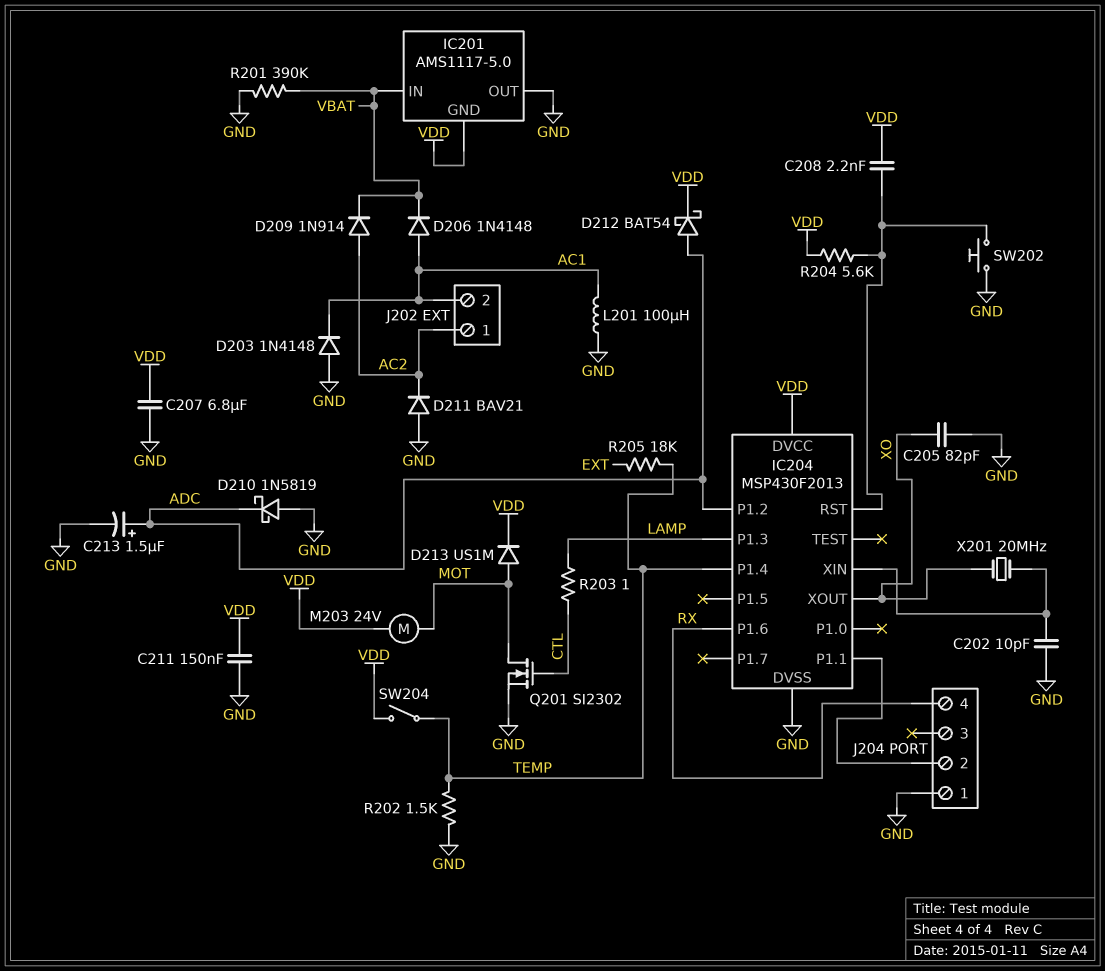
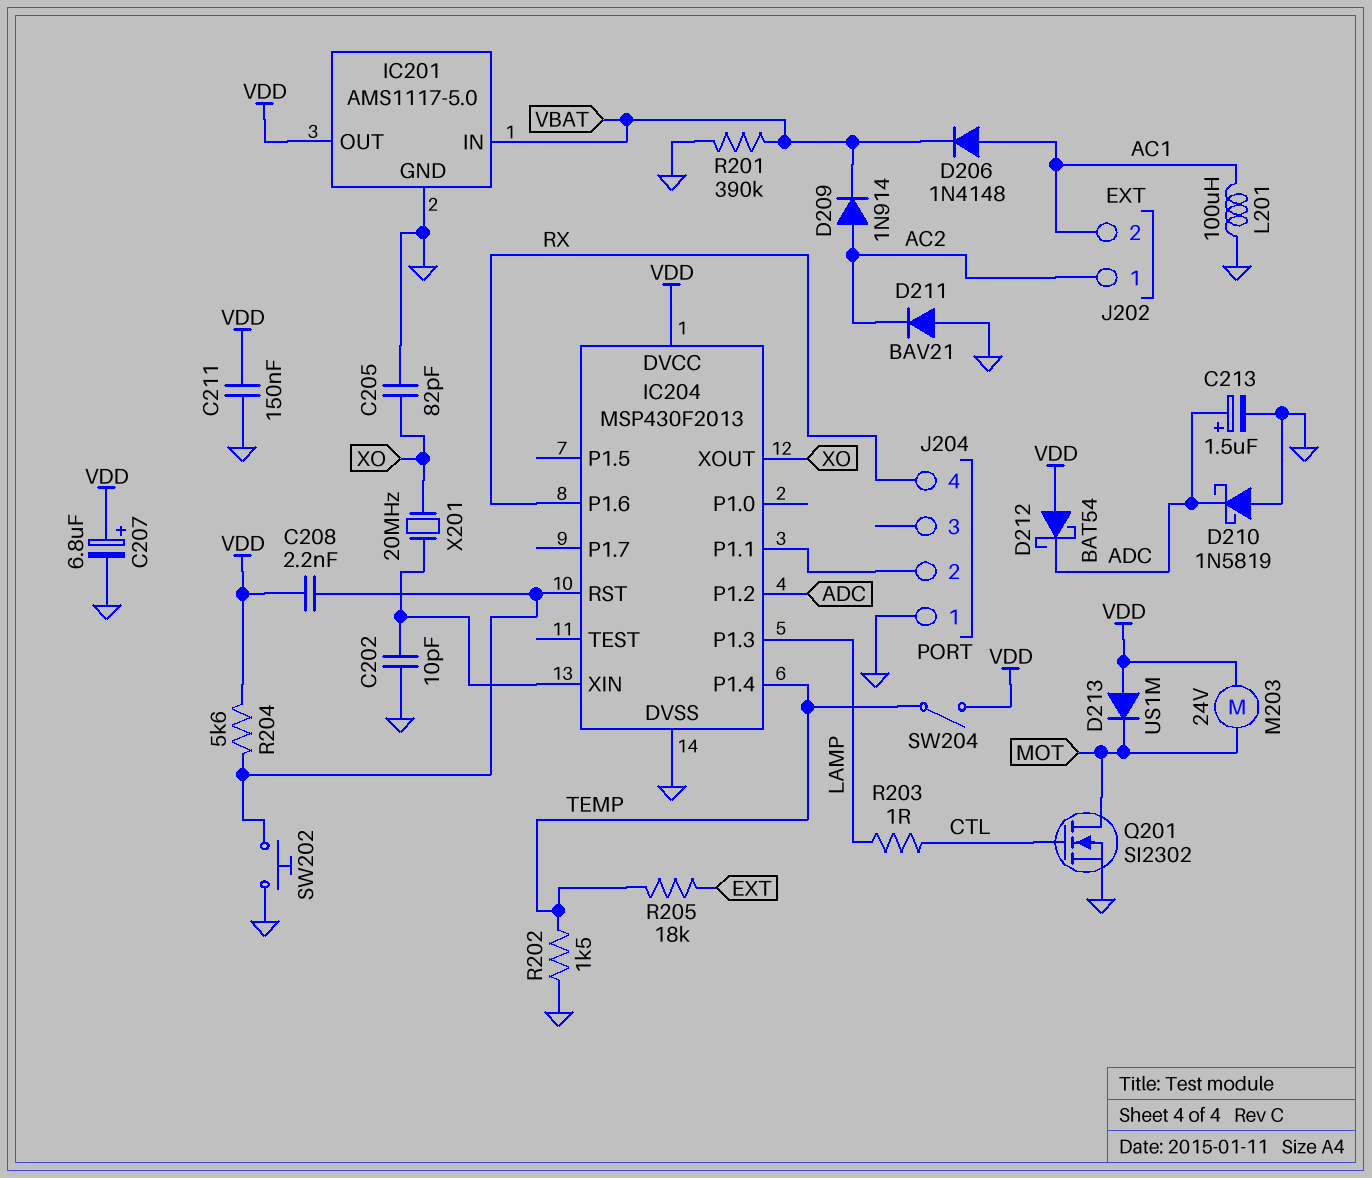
C207: 6.8uF (GND, VDD) -> 6.8uF (plus VDD, minus GND)
D203: diode 1N4148 (A GND, K AC1) -> none
D212: schottky BAT54 (A ADC, K VDD) -> schottky BAT54 (A VDD, K ADC)
D213: diode US1M (A MOT, K VDD) -> diode US1M (A VDD, K MOT)
IC201 pin GND: VDD -> GND
IC201 pin OUT: GND -> VDD

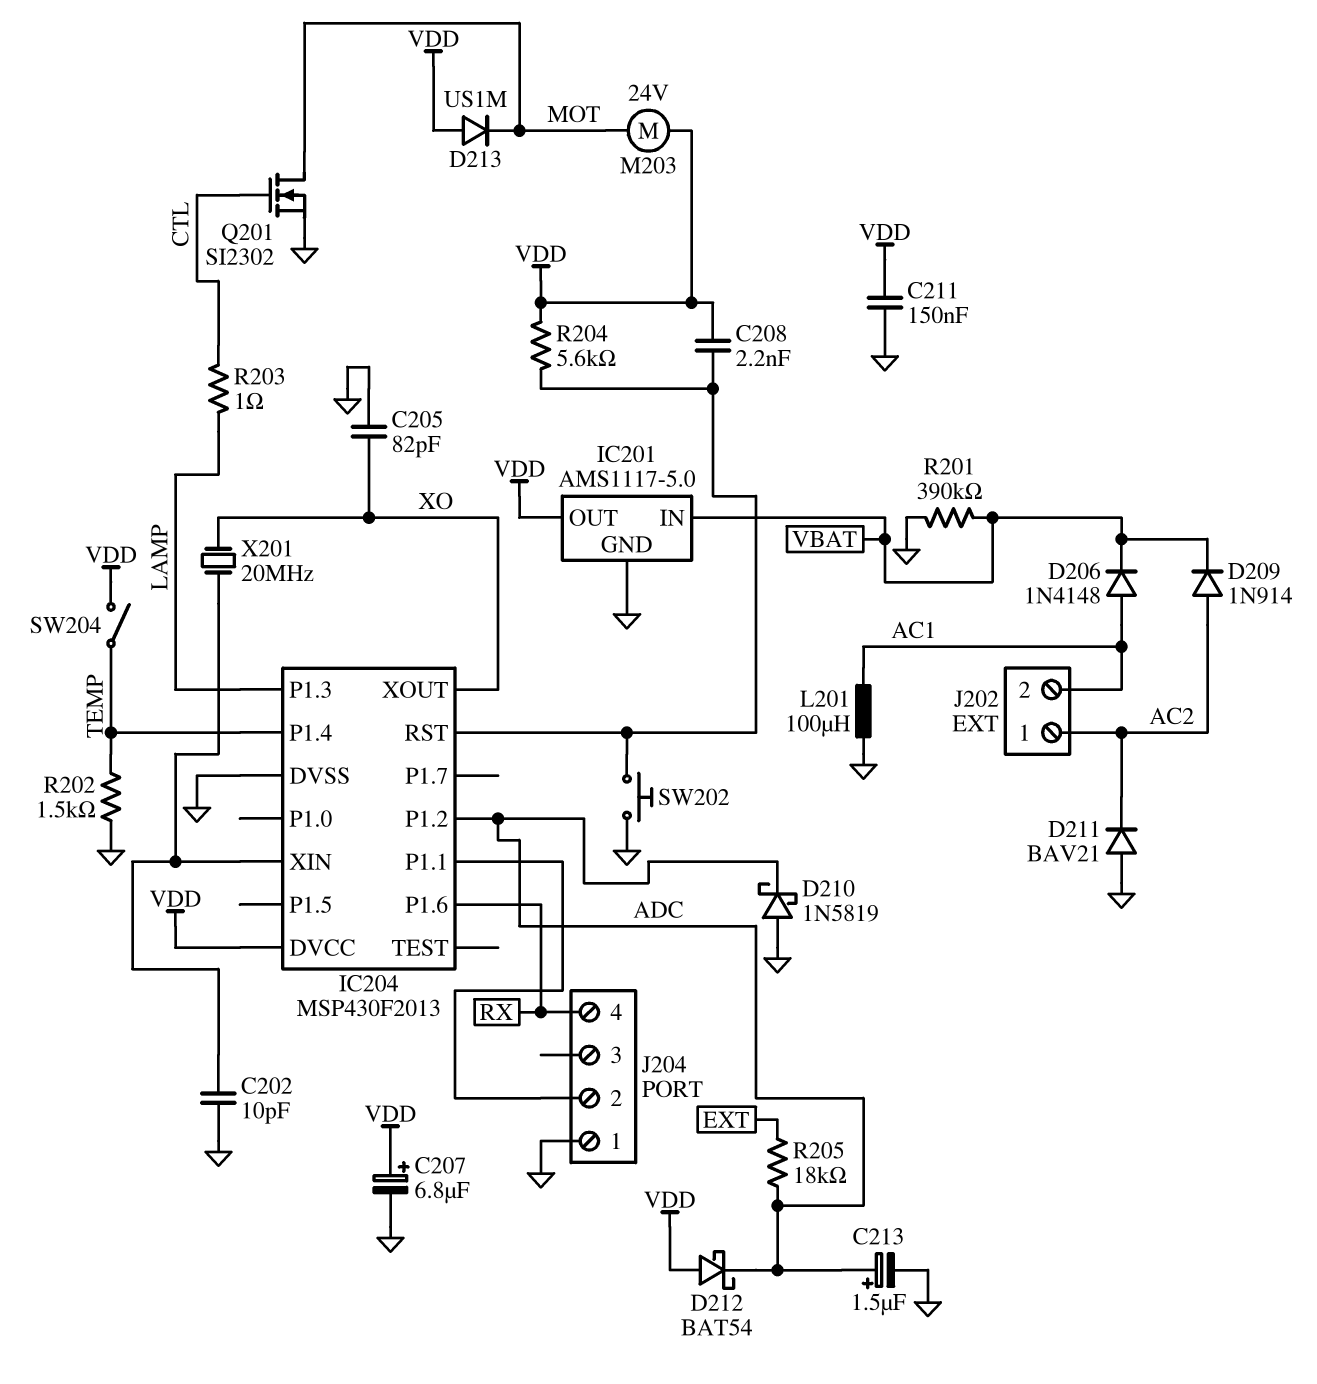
R205: 18k (EXT, TEMP) -> 18k (ADC, EXT)

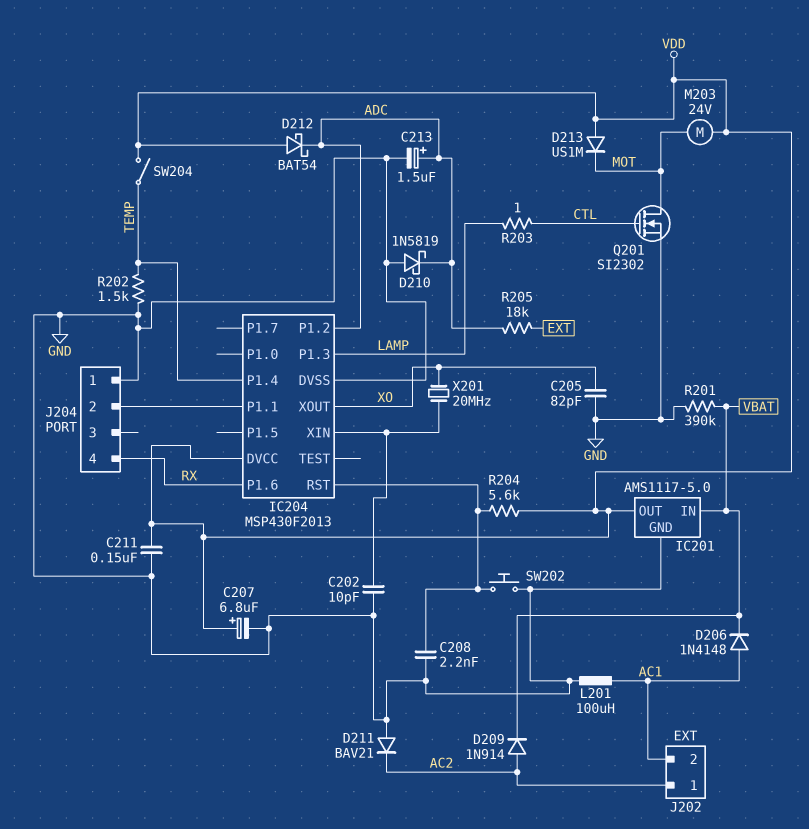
C208: 2.2nF (IC204/RST, VDD) -> 2.2nF (GND, IC204/RST)

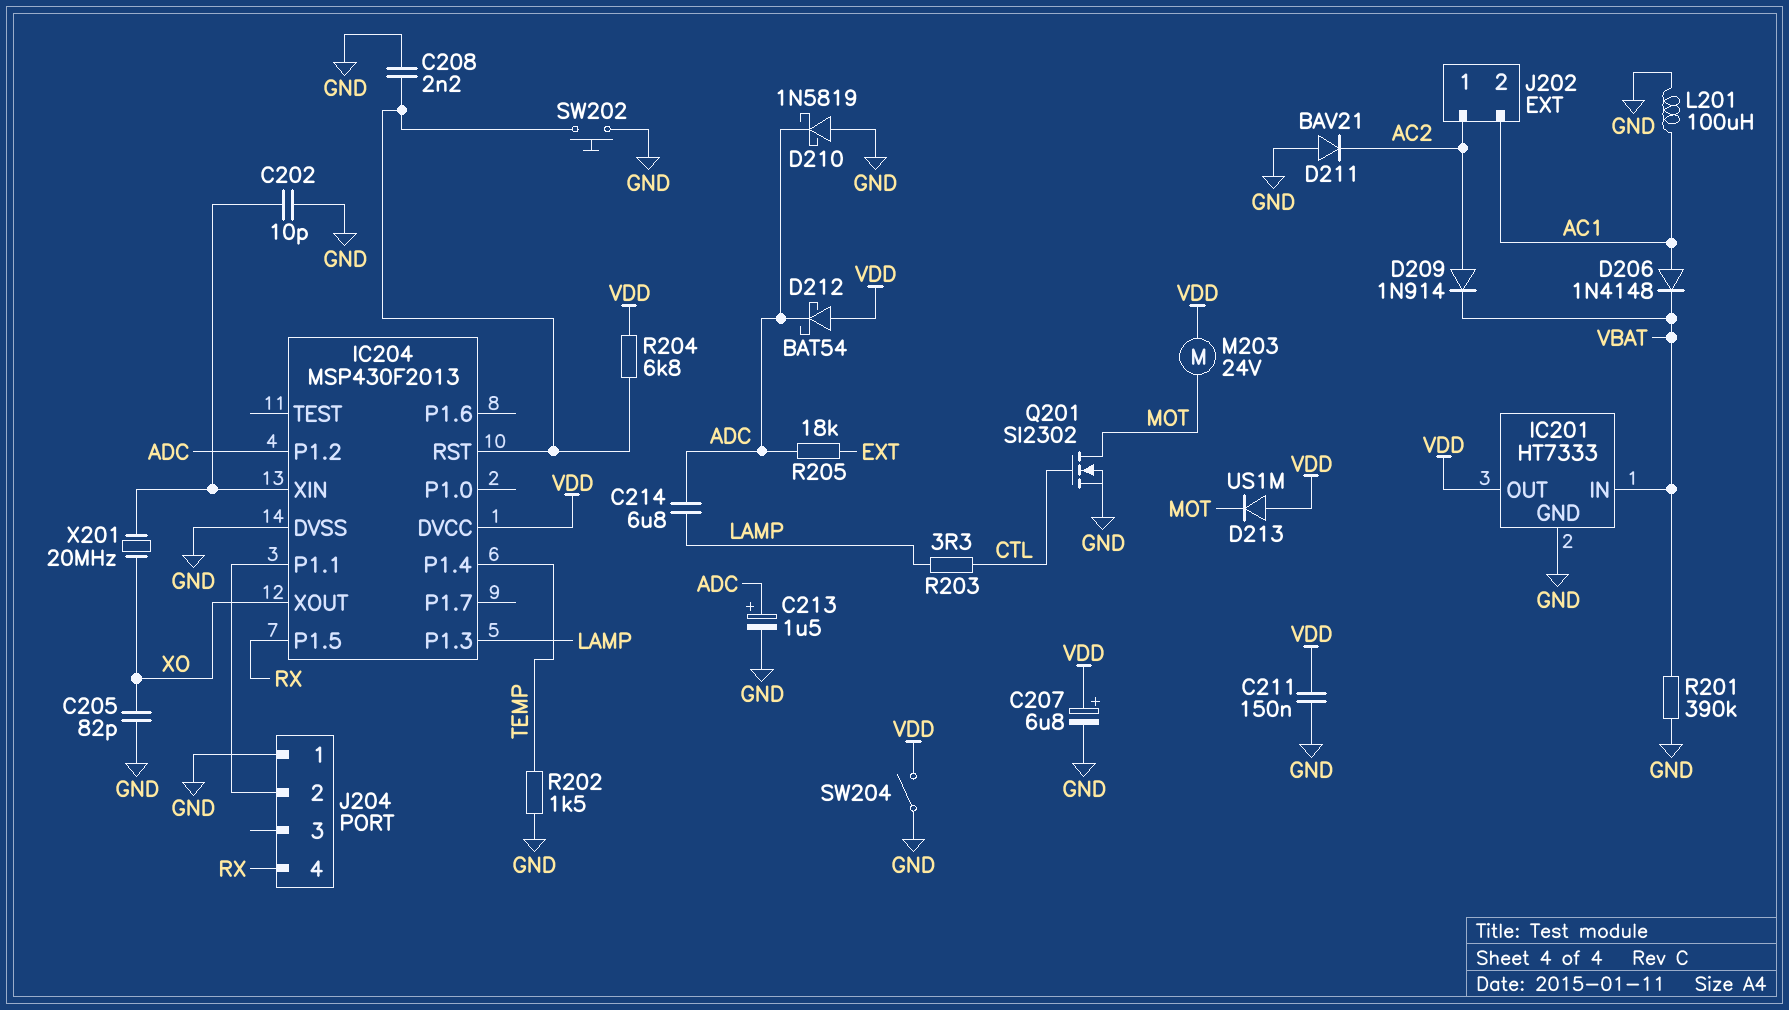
C214: none -> 6.8uF (ADC, LAMP)
IC201: AMS1117-5.0 -> HT7333
IC204 pin P1.5: none -> RX
IC204 pin P1.6: RX -> none
R203: 1 (CTL, LAMP) -> 3.3 (CTL, LAMP)
R204: 5.6k (IC204/RST, VDD) -> 6.8k (IC204/RST, VDD)
SW204: switch (TEMP, VDD) -> switch (GND, VDD)

